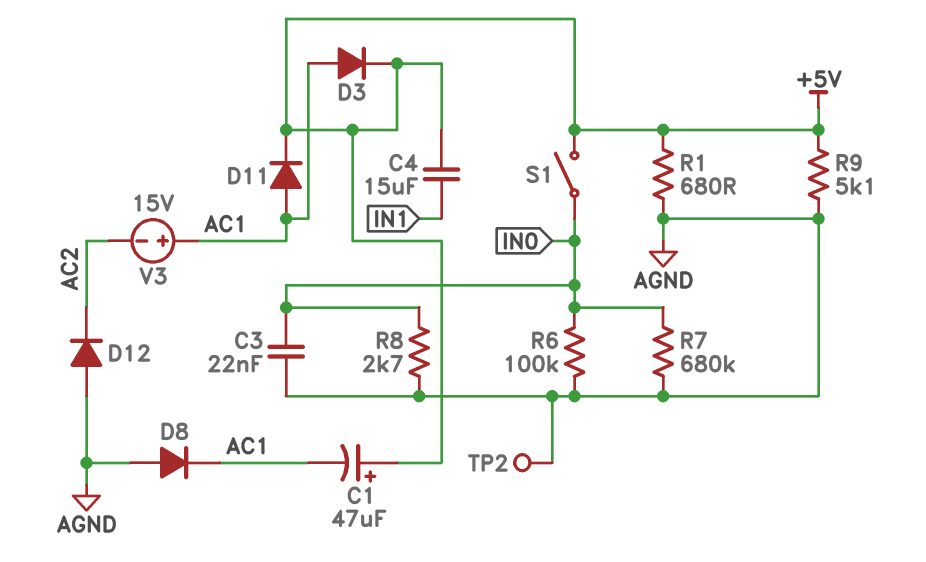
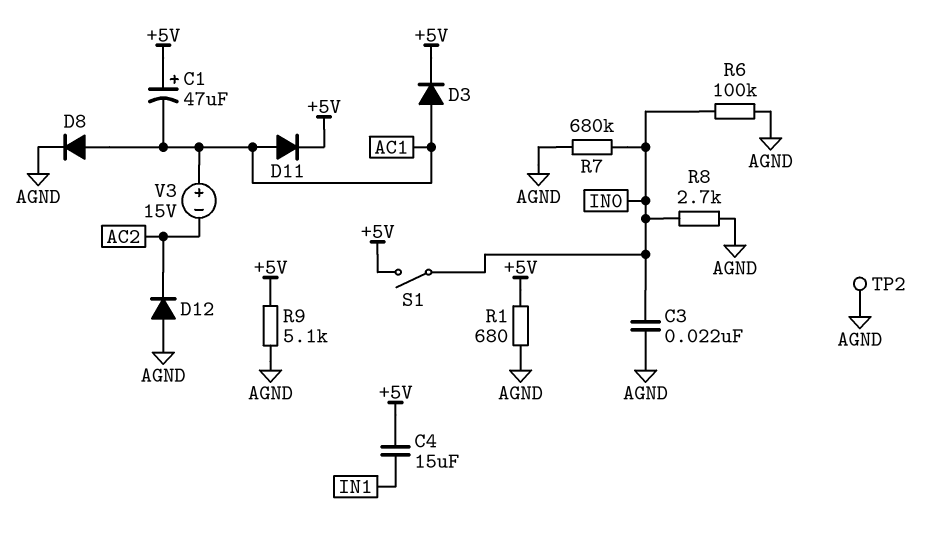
D8: diode (A AGND, K AC1) -> diode (A AC1, K AGND)

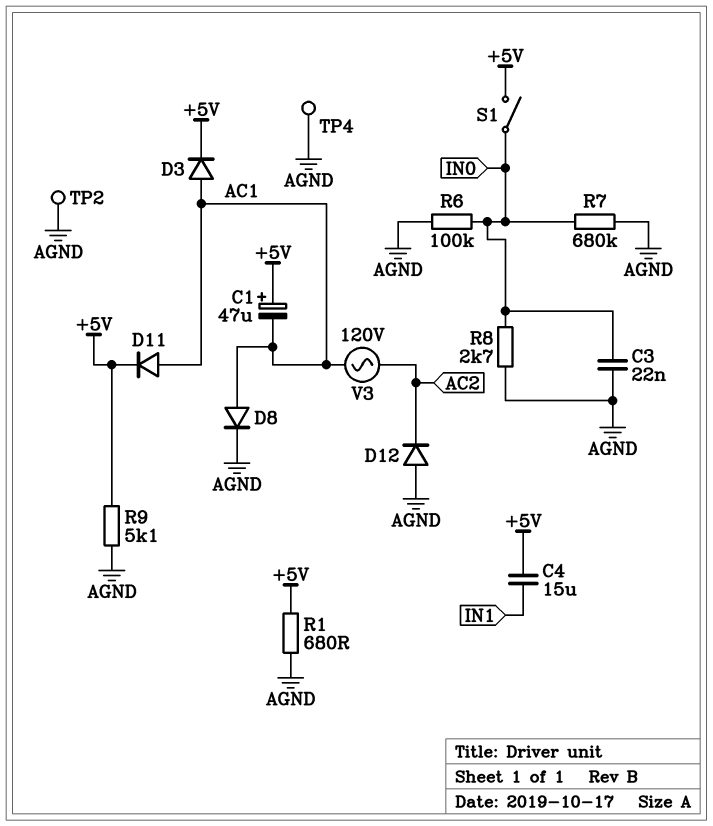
TP4: none -> test point (AGND)
V3: 15V (plus AC1, minus AC2) -> AC 120V (AC1, AC2)

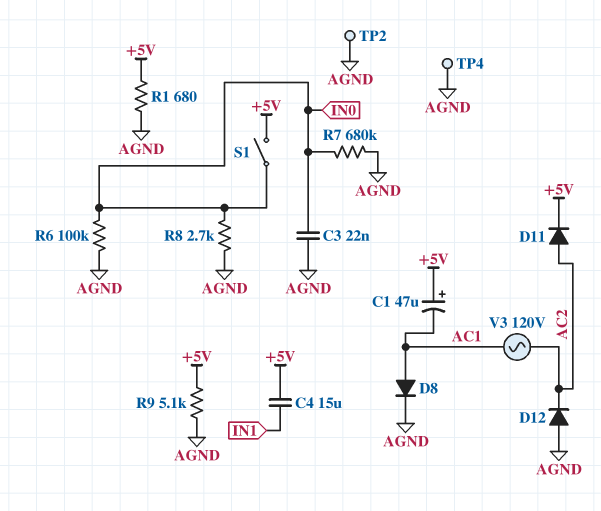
D3: diode (A AC1, K +5V) -> none
D11: diode (A AC1, K +5V) -> diode (A AC2, K +5V)

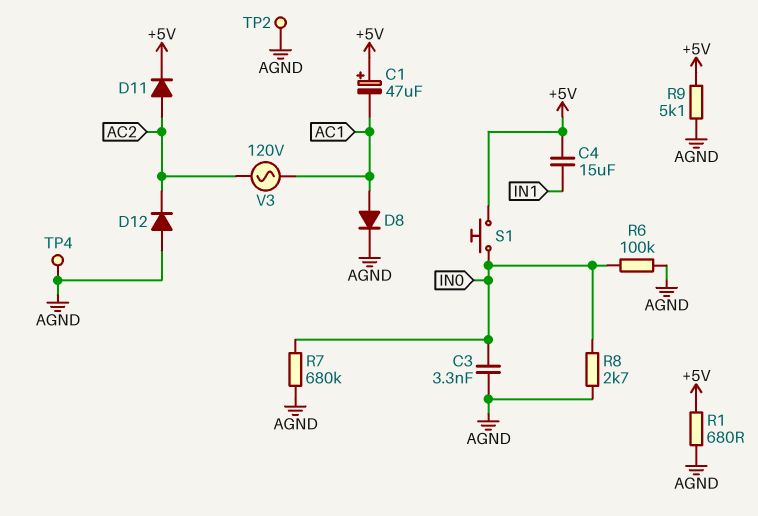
C3: 22nF (AGND, IN0) -> 3.3nF (AGND, IN0)
S1: switch (+5V, IN0) -> button (+5V, IN0)

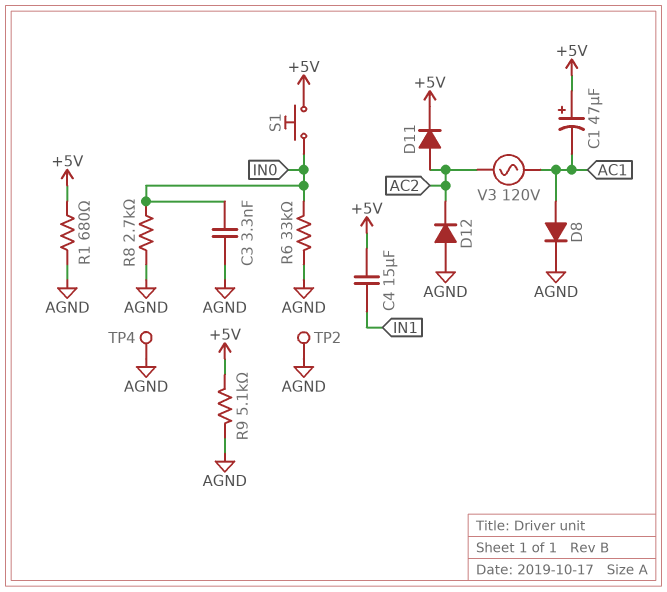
R6: 100k (AGND, IN0) -> 33k (AGND, IN0)
R7: 680k (AGND, IN0) -> none

